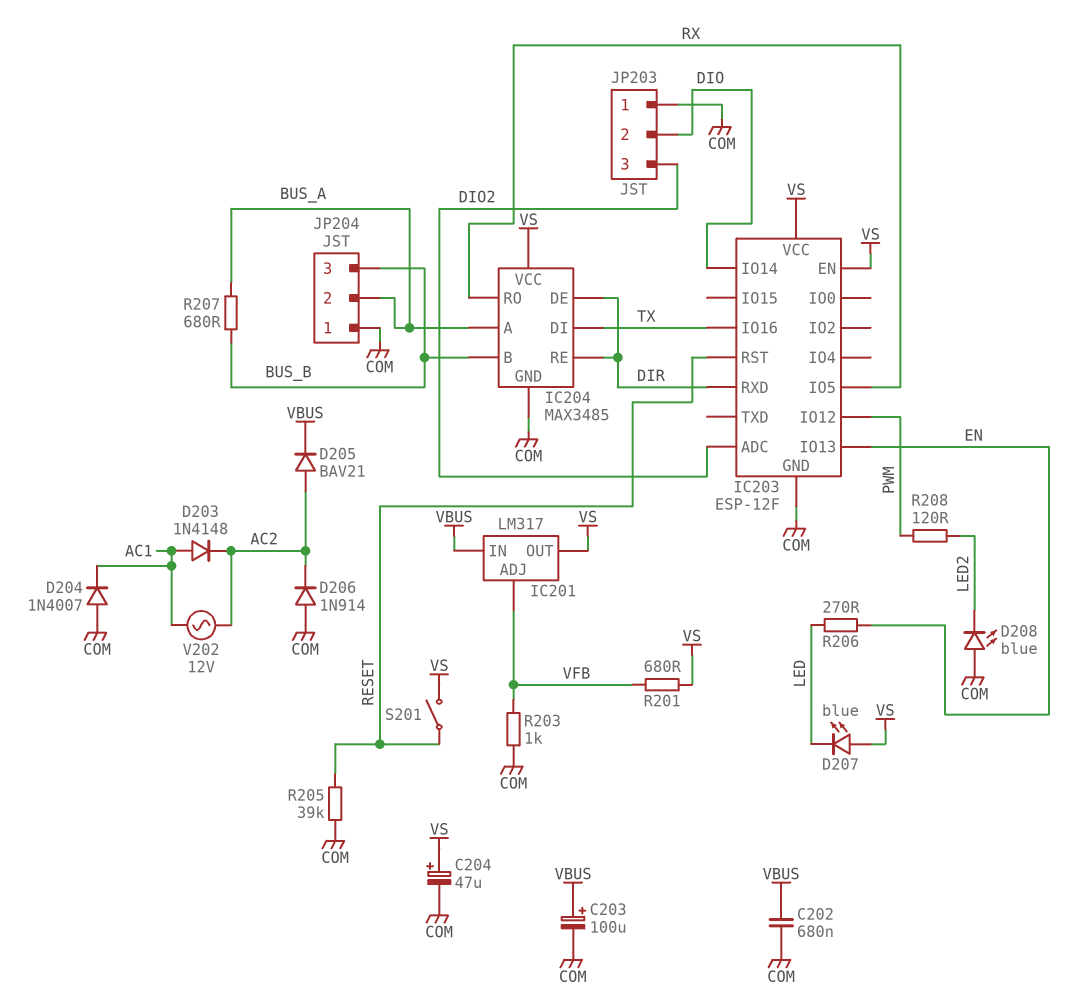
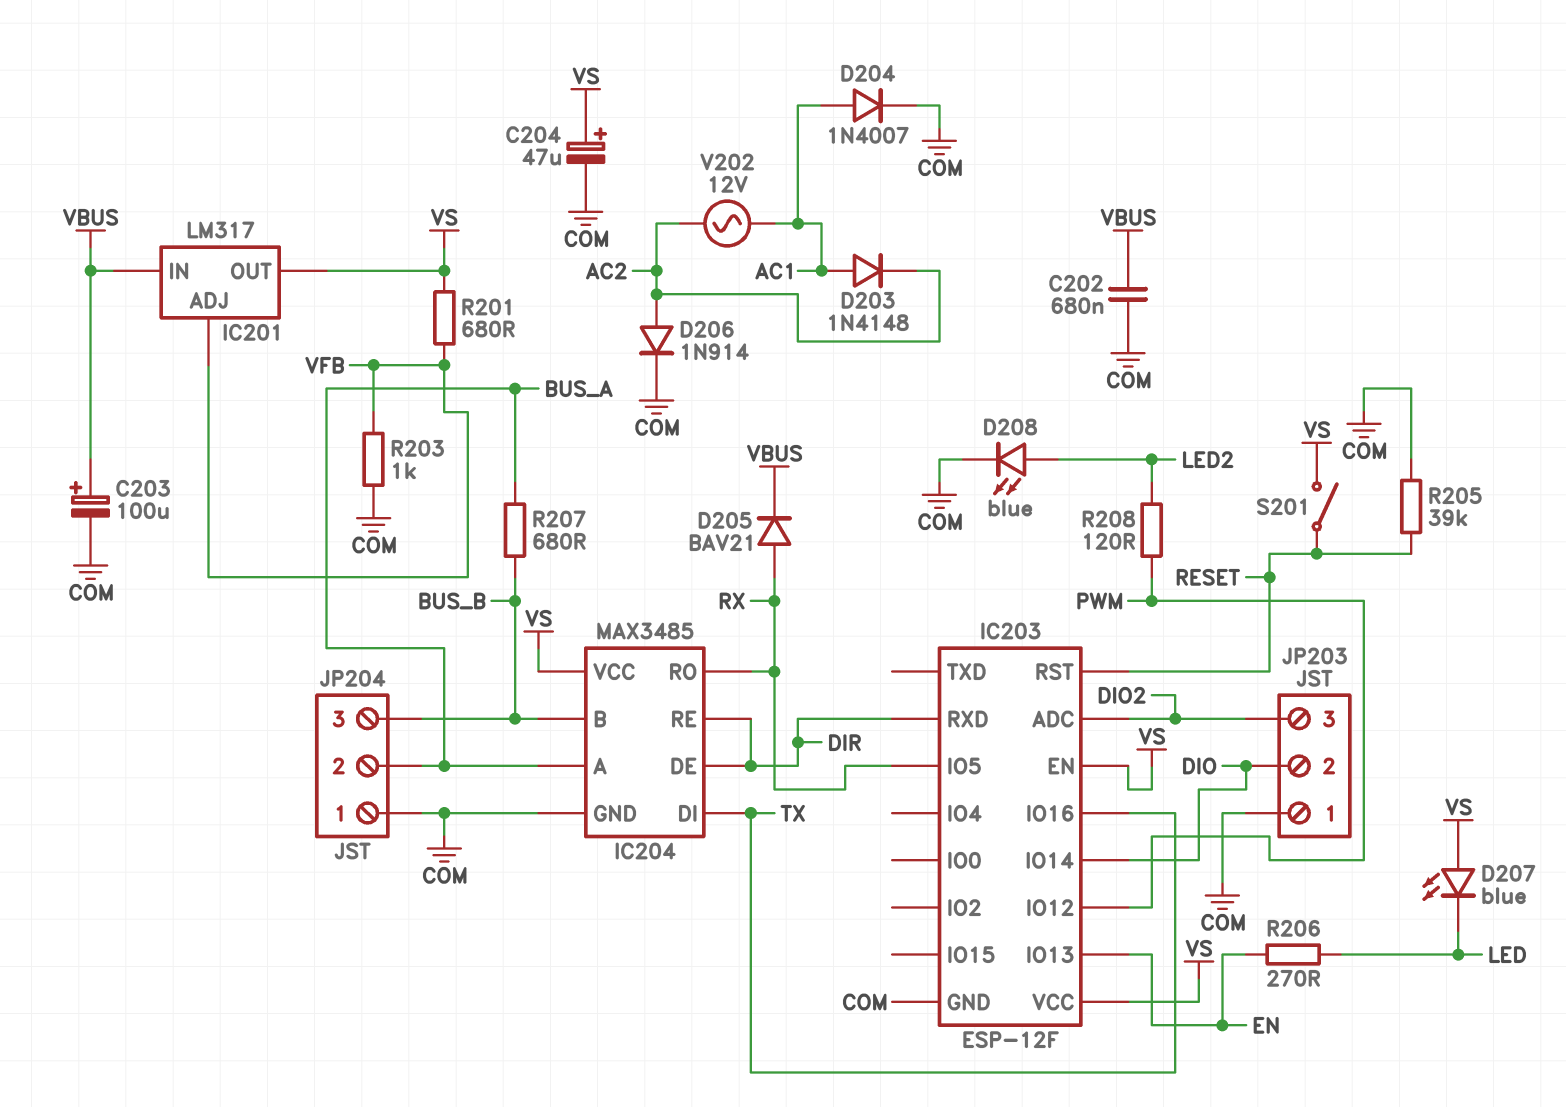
D204: diode 1N4007 (A COM, K AC1) -> diode 1N4007 (A AC1, K COM)
D205: diode BAV21 (A AC2, K VBUS) -> diode BAV21 (A RX, K VBUS)
D206: diode 1N914 (A COM, K AC2) -> diode 1N914 (A AC2, K COM)
D208: LED blue (A COM, K LED2) -> LED blue (A LED2, K COM)

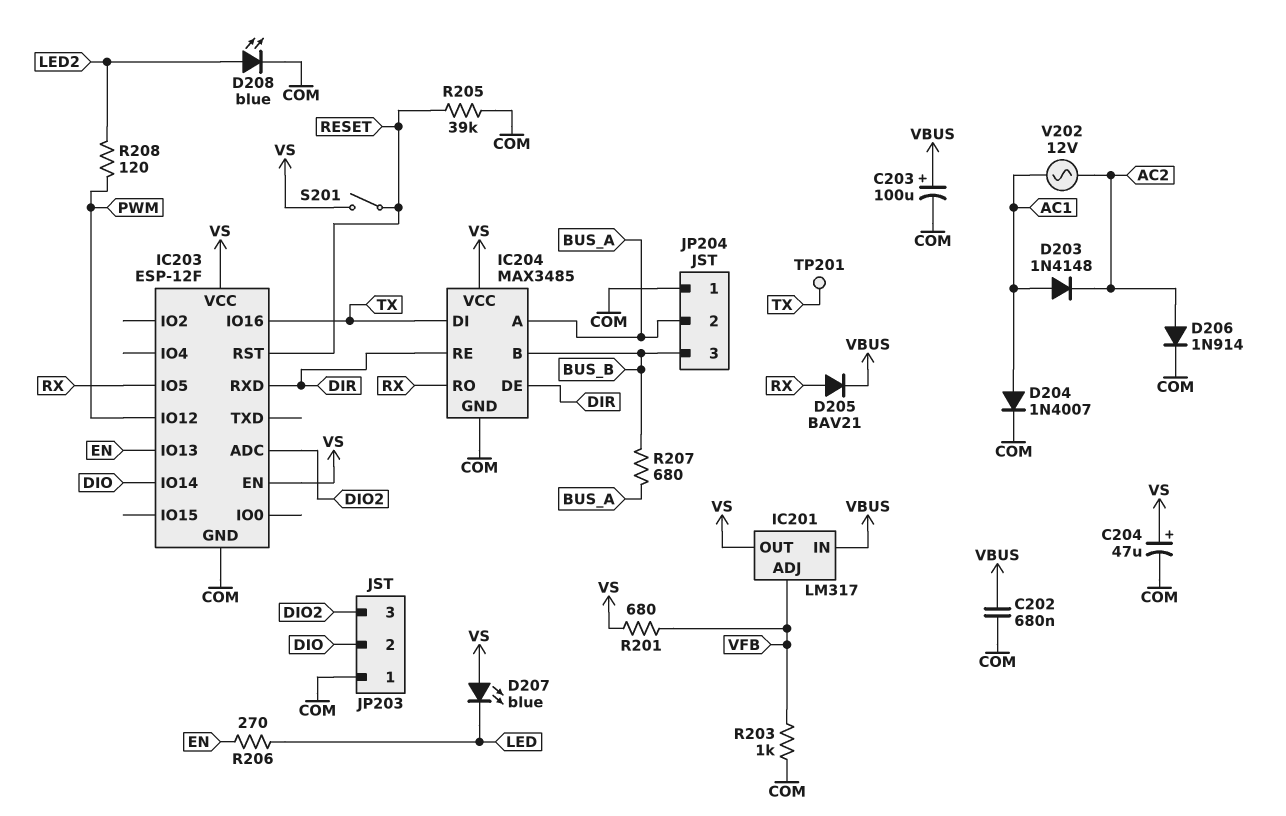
TP201: none -> test point (TX)

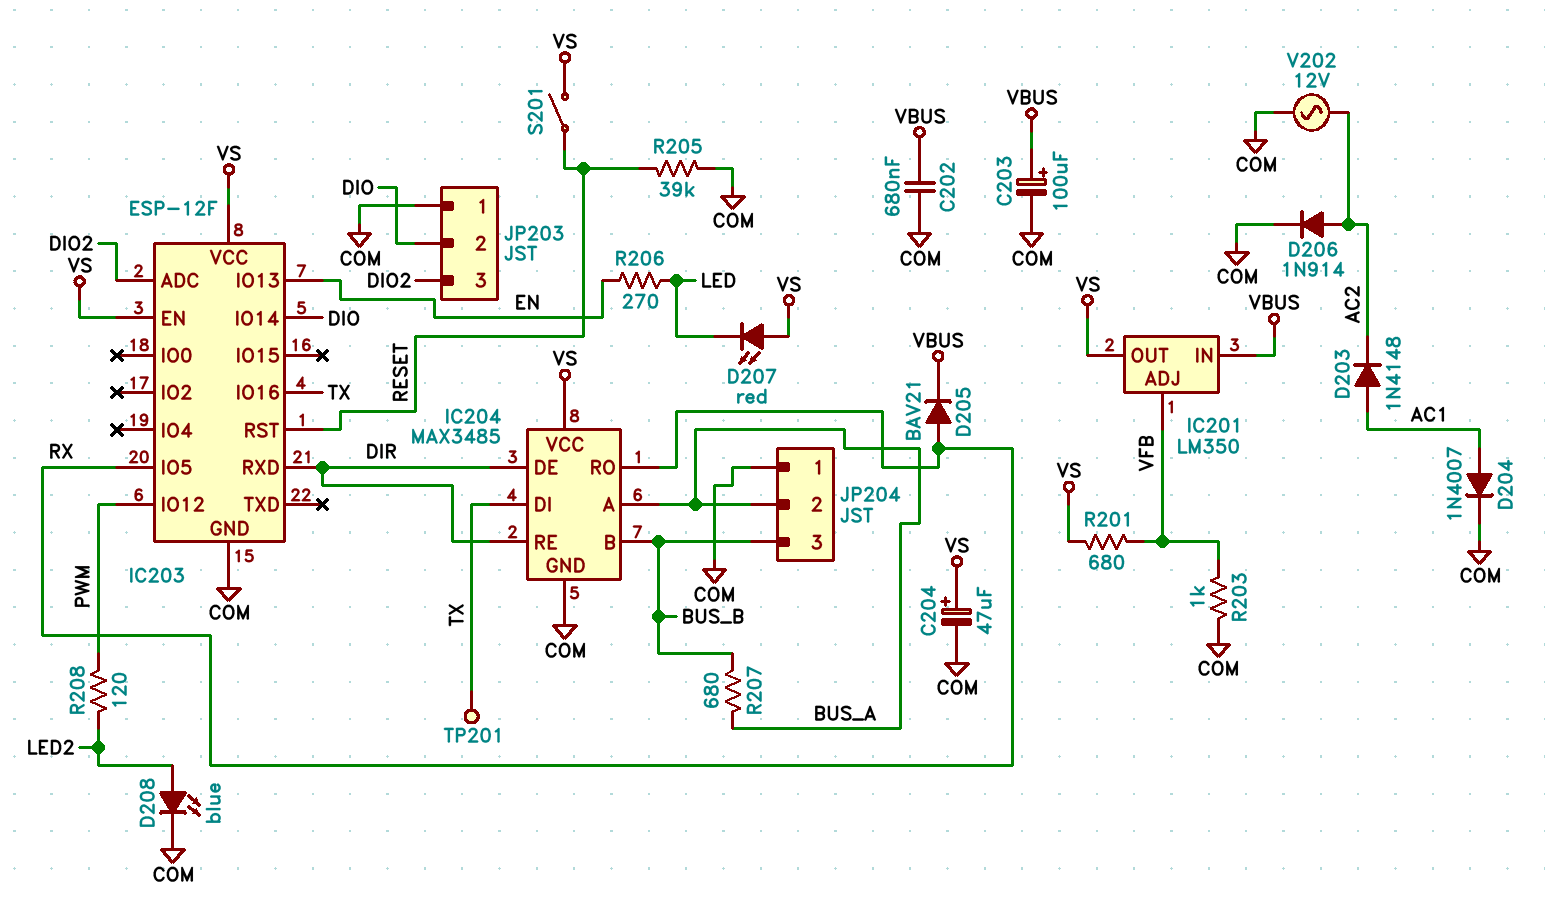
D207: LED blue (A VS, K LED) -> LED red (A VS, K LED)
IC201: LM317 -> LM350
V202: AC 12V (AC1, AC2) -> AC 12V (AC2, COM)

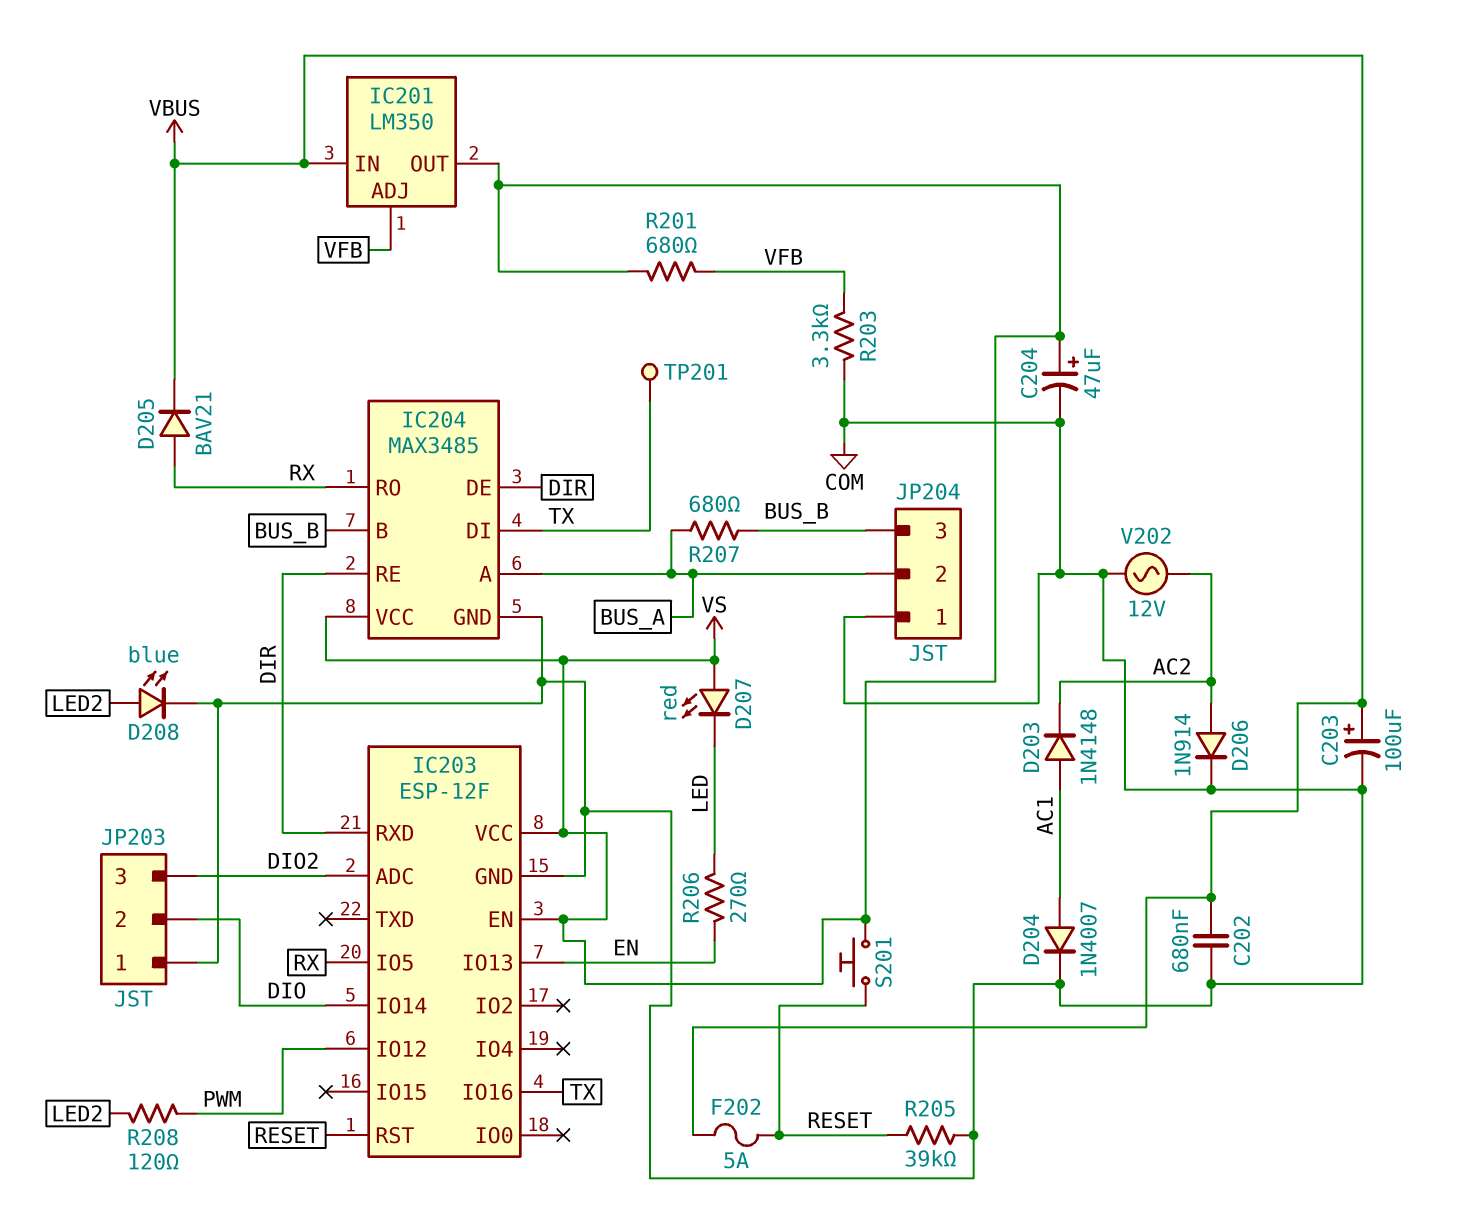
F202: none -> 5A (RESET, VBUS)
R203: 1k (COM, VFB) -> 3.3k (COM, VFB)
S201: switch (RESET, VS) -> button (RESET, VS)

